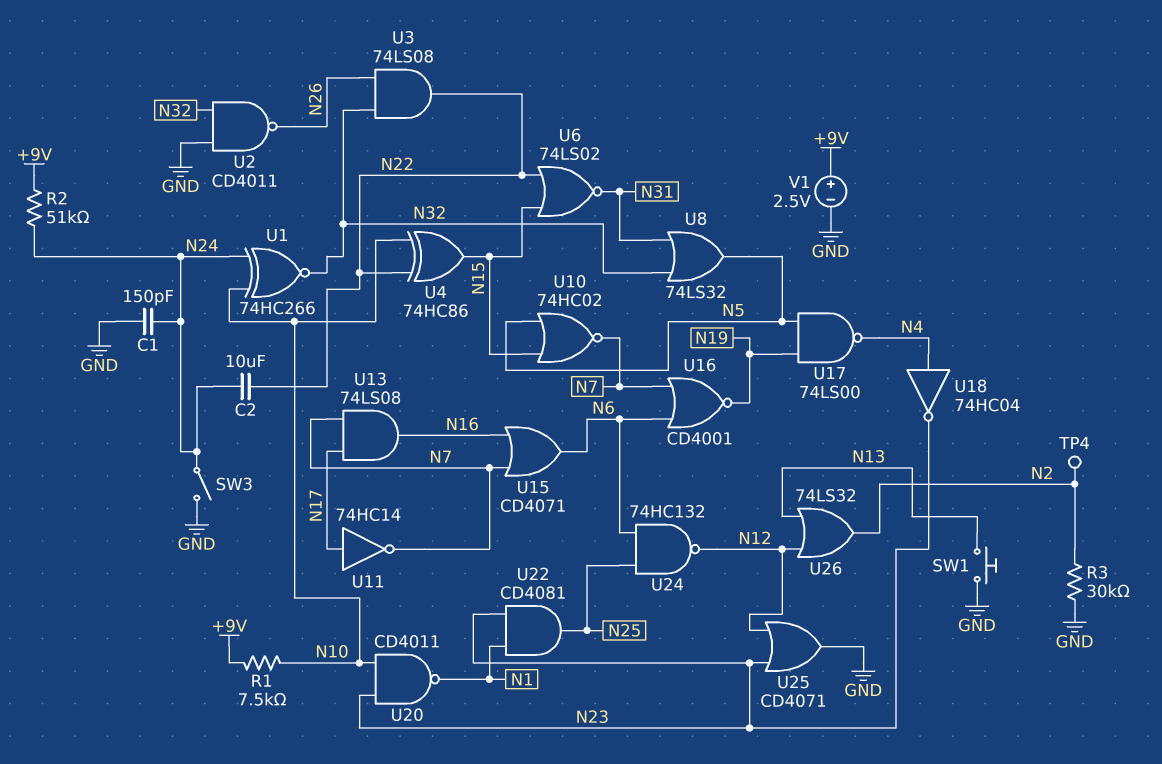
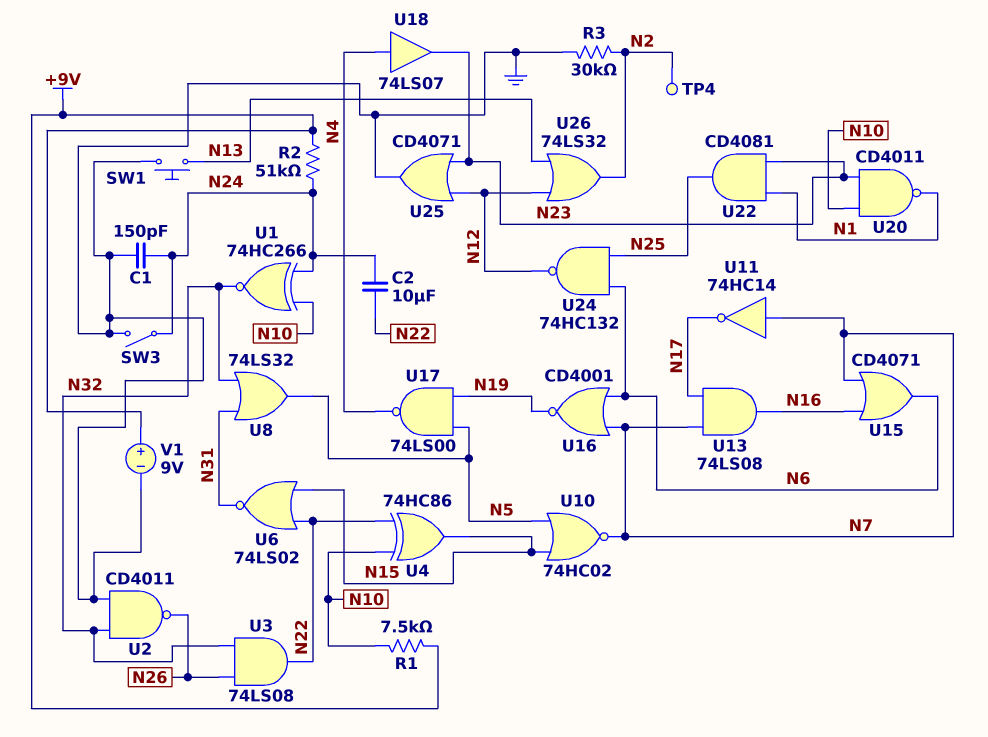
U11: NOT 74HC14 (in N17, out N7) -> NOT 74HC14 (in N7, out N17)
U18: NOT 74HC04 (in N4, out N23) -> buffer 74LS07 (in N4, out N23)
V1: 2.5V (plus +9V, minus GND) -> 9V (plus +9V, minus GND)

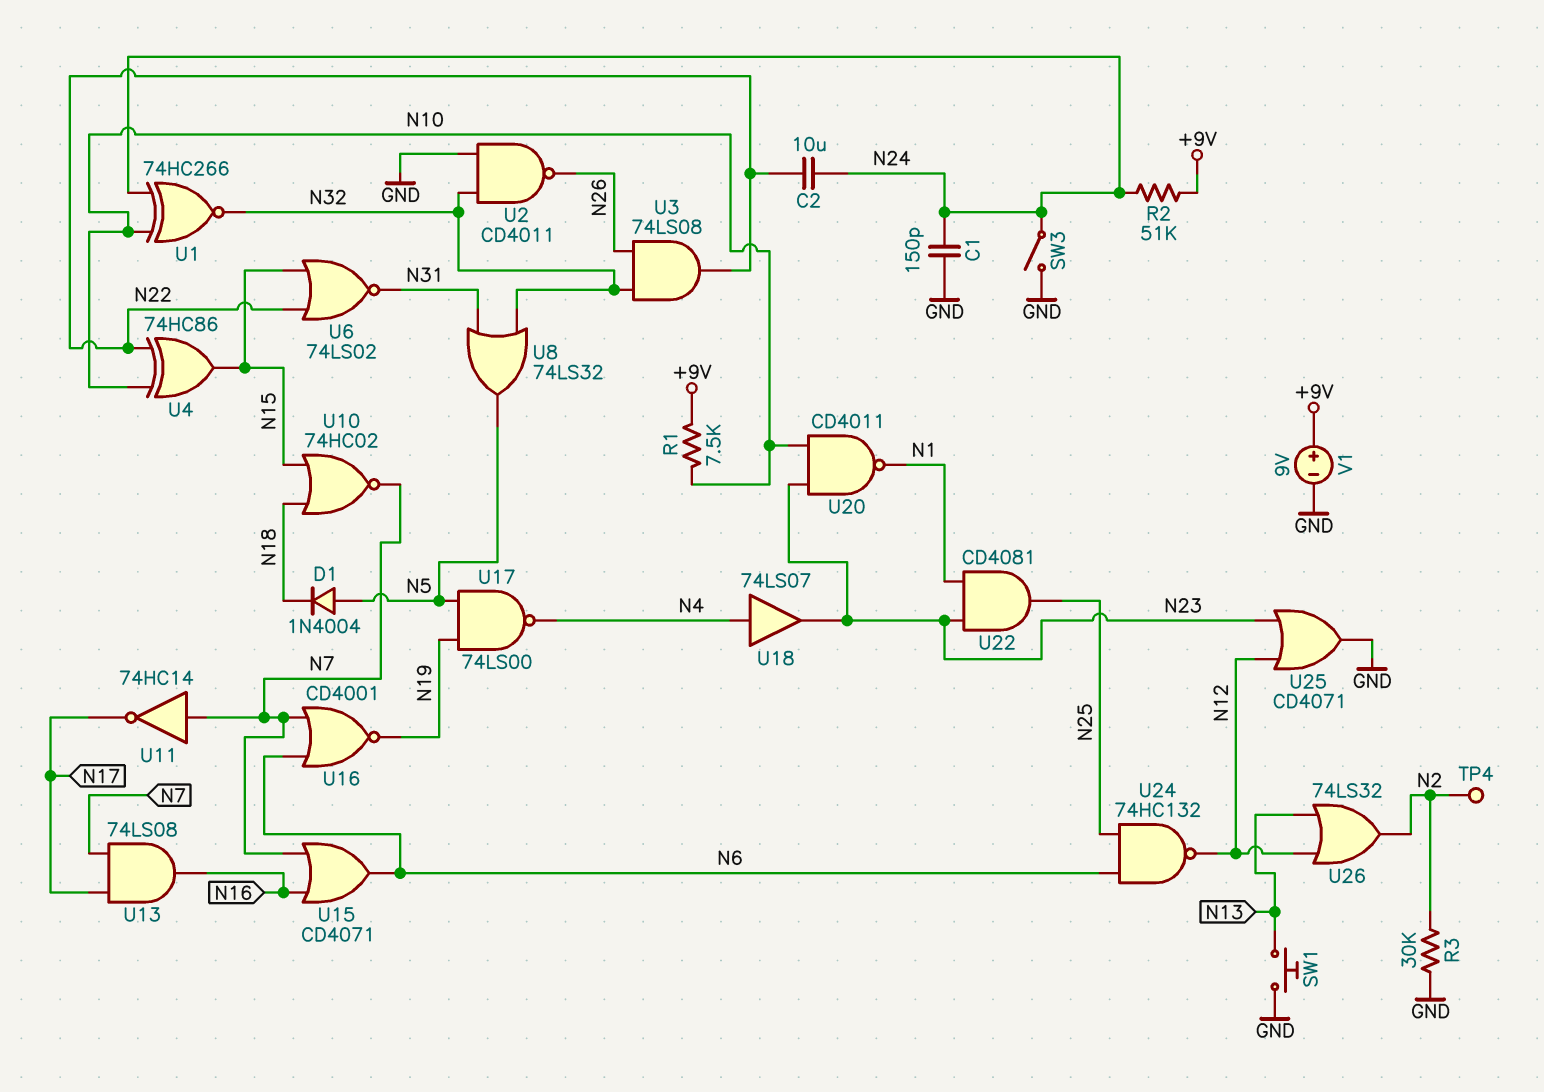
D1: none -> diode 1N4004 (A N5, K N18)
U10: NOR 74HC02 (in N5, in N15, out N7) -> NOR 74HC02 (in N15, in N18, out N7)

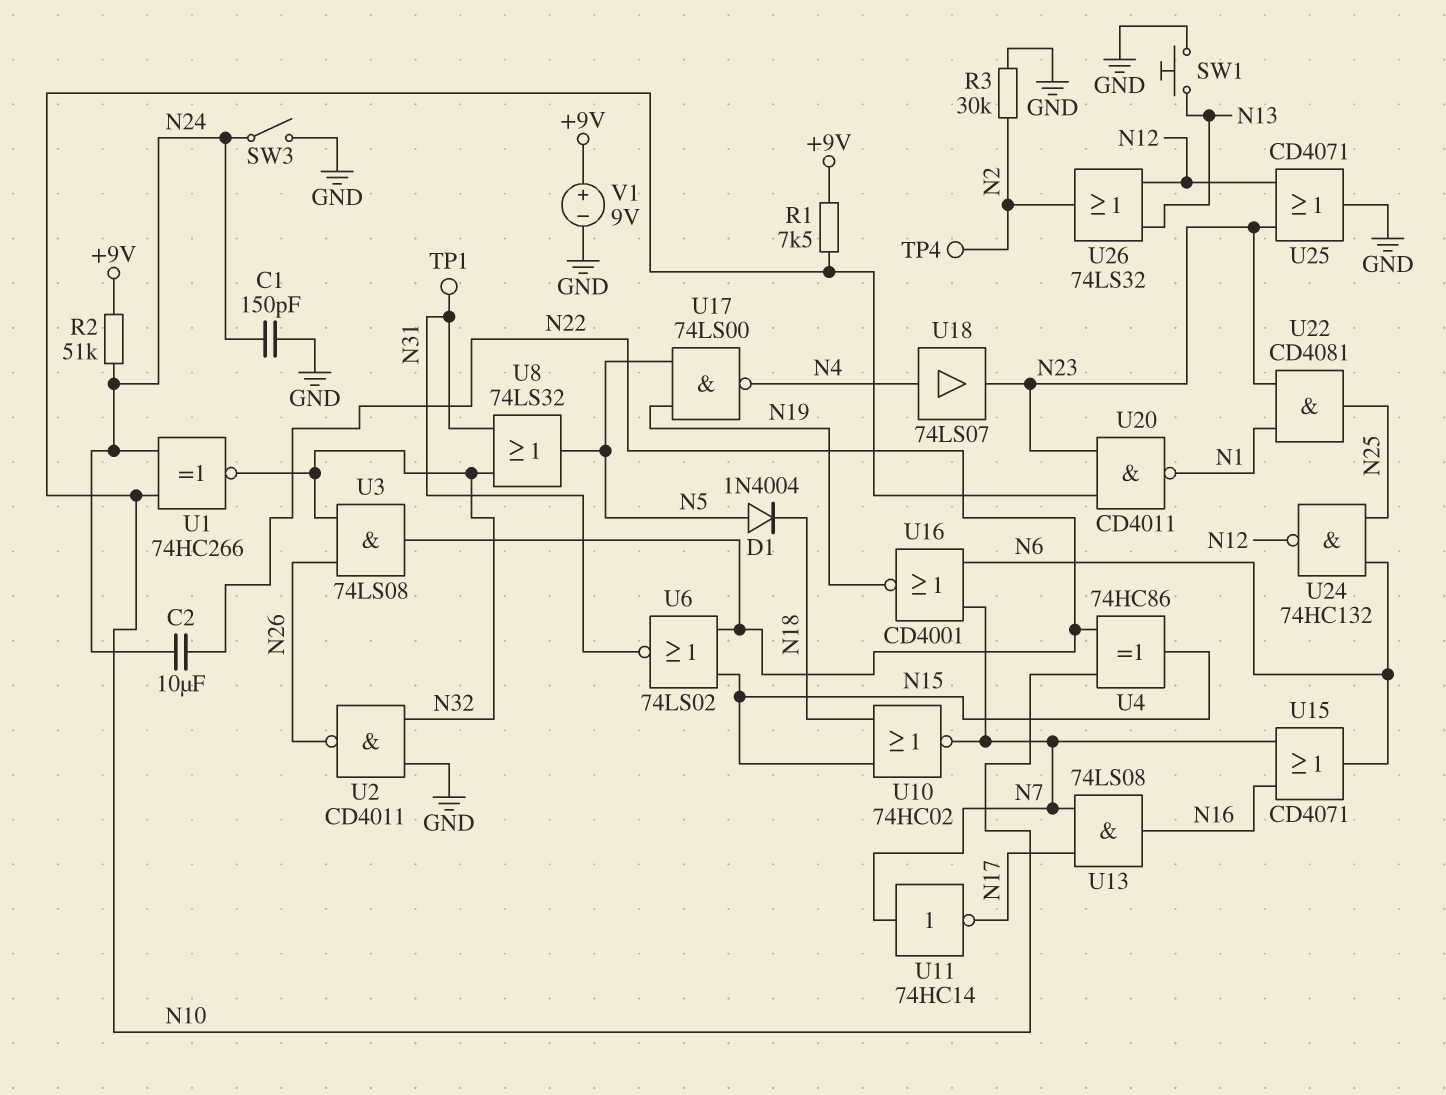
TP1: none -> test point (N31)

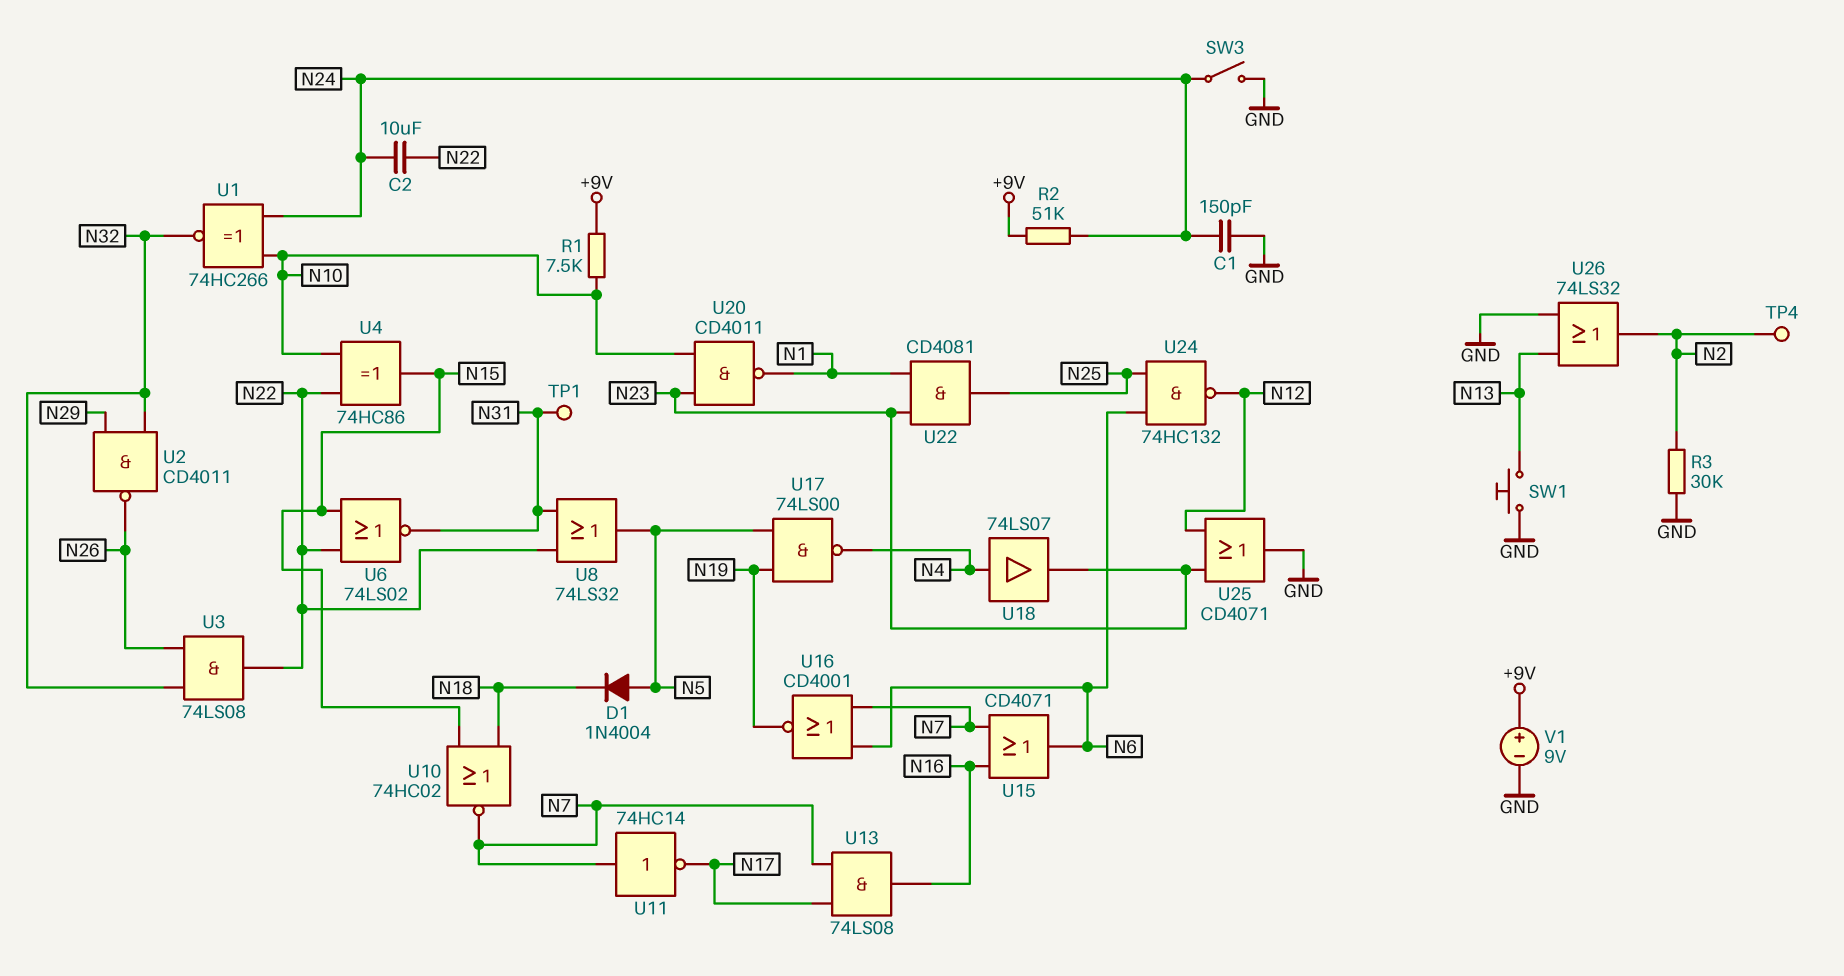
U2: NAND CD4011 (in GND, in N32, out N26) -> NAND CD4011 (in N29, in N32, out N26)
U8: OR 74LS32 (in N31, in N32, out N5) -> OR 74LS32 (in N22, in N31, out N5)
U26: OR 74LS32 (in N12, in N13, out N2) -> OR 74LS32 (in GND, in N13, out N2)

